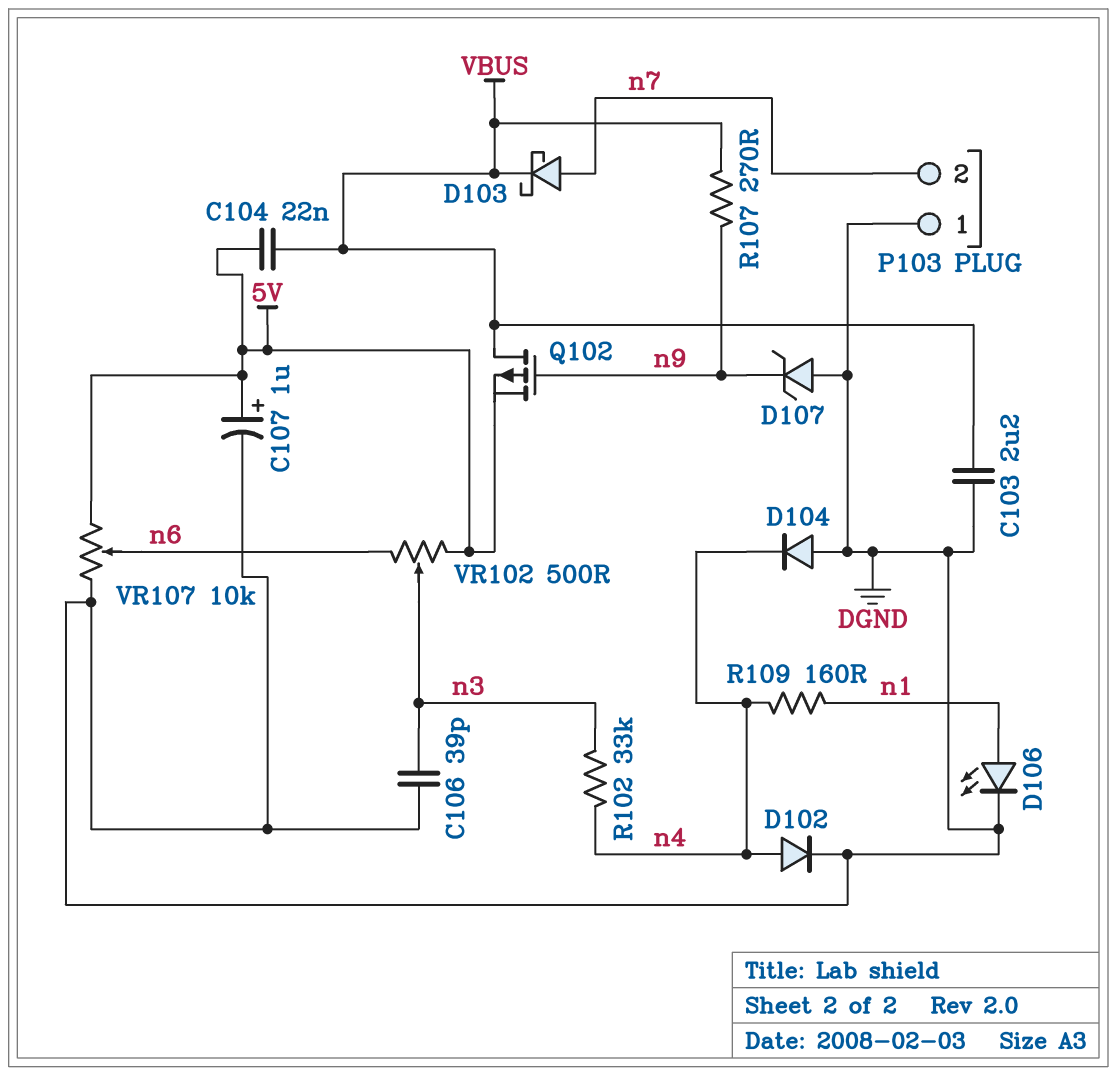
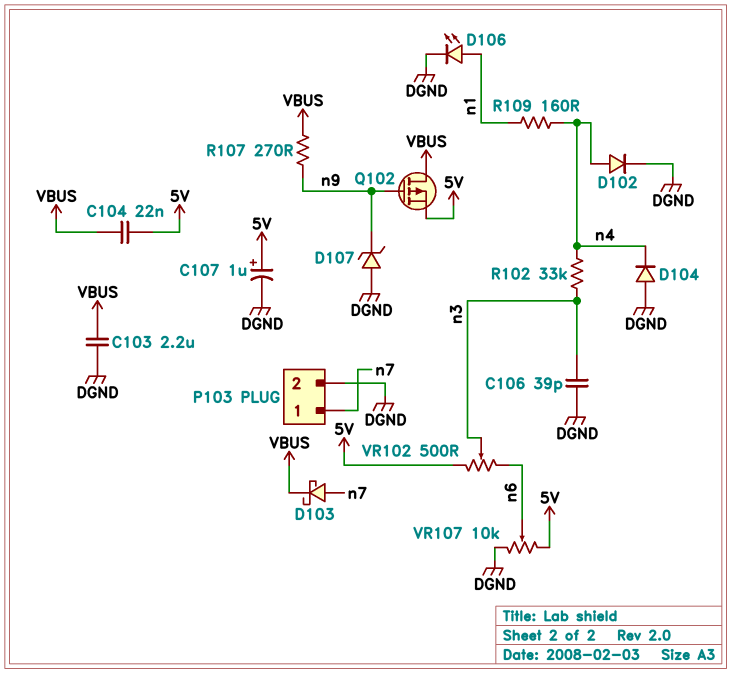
P103 pin 1: DGND -> n7
P103 pin 2: n7 -> DGND

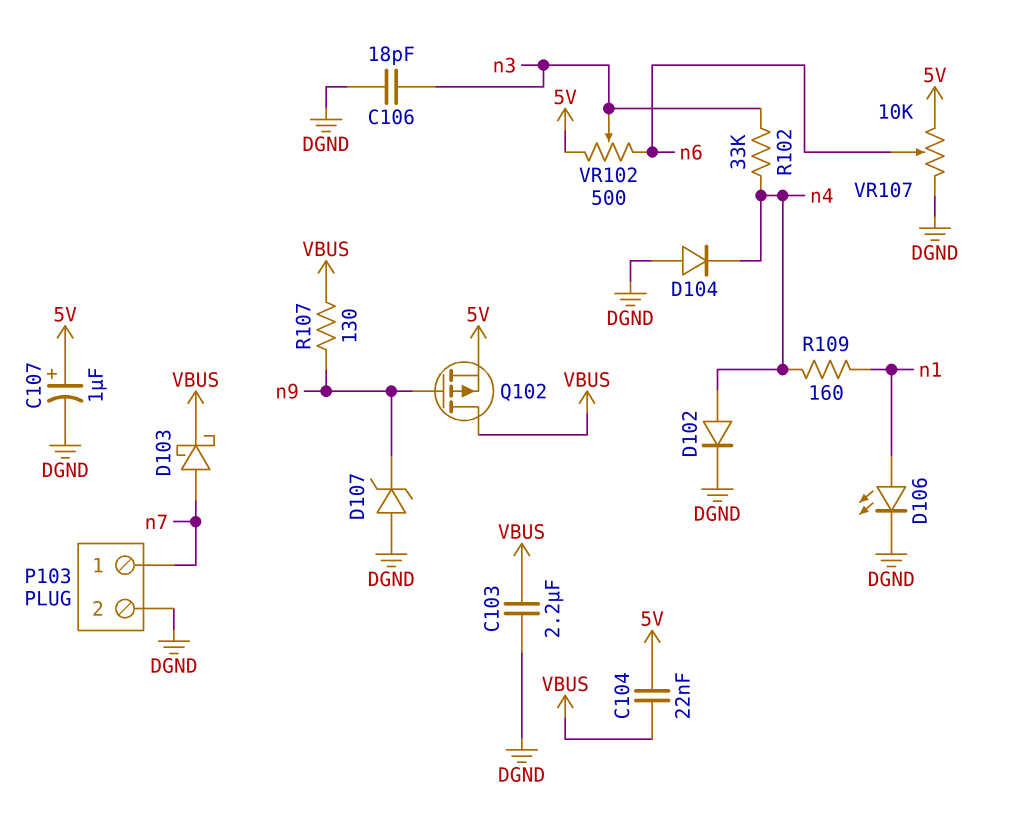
C106: 39pF (DGND, n3) -> 18pF (DGND, n3)
R107: 270 (VBUS, n9) -> 130 (VBUS, n9)

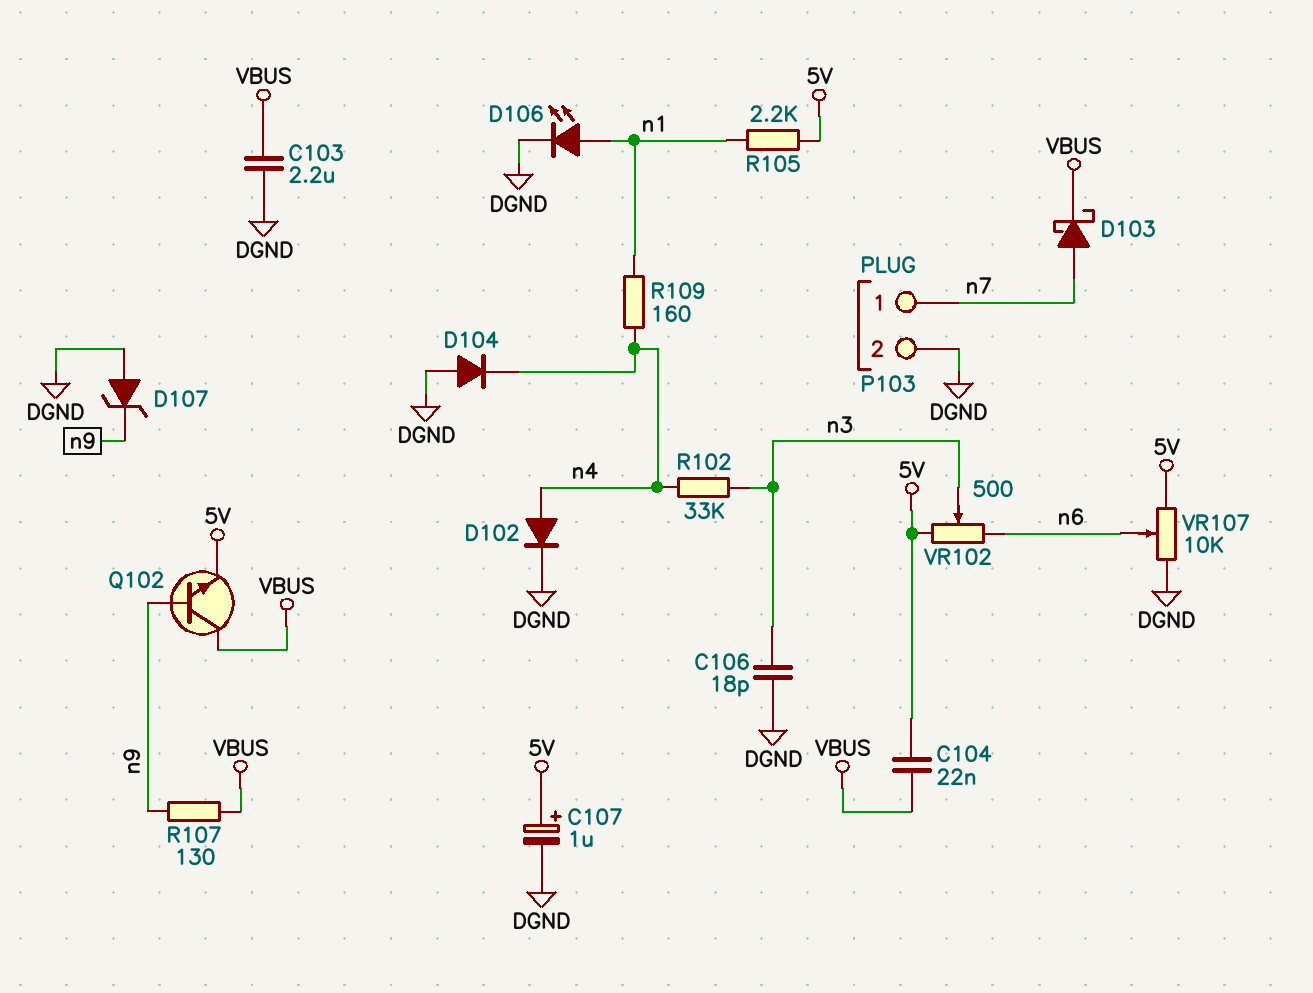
Q102: PMOS (G n9, D VBUS, S 5V) -> NPN (B n9, C VBUS, E 5V)
R105: none -> 2.2k (5V, n1)

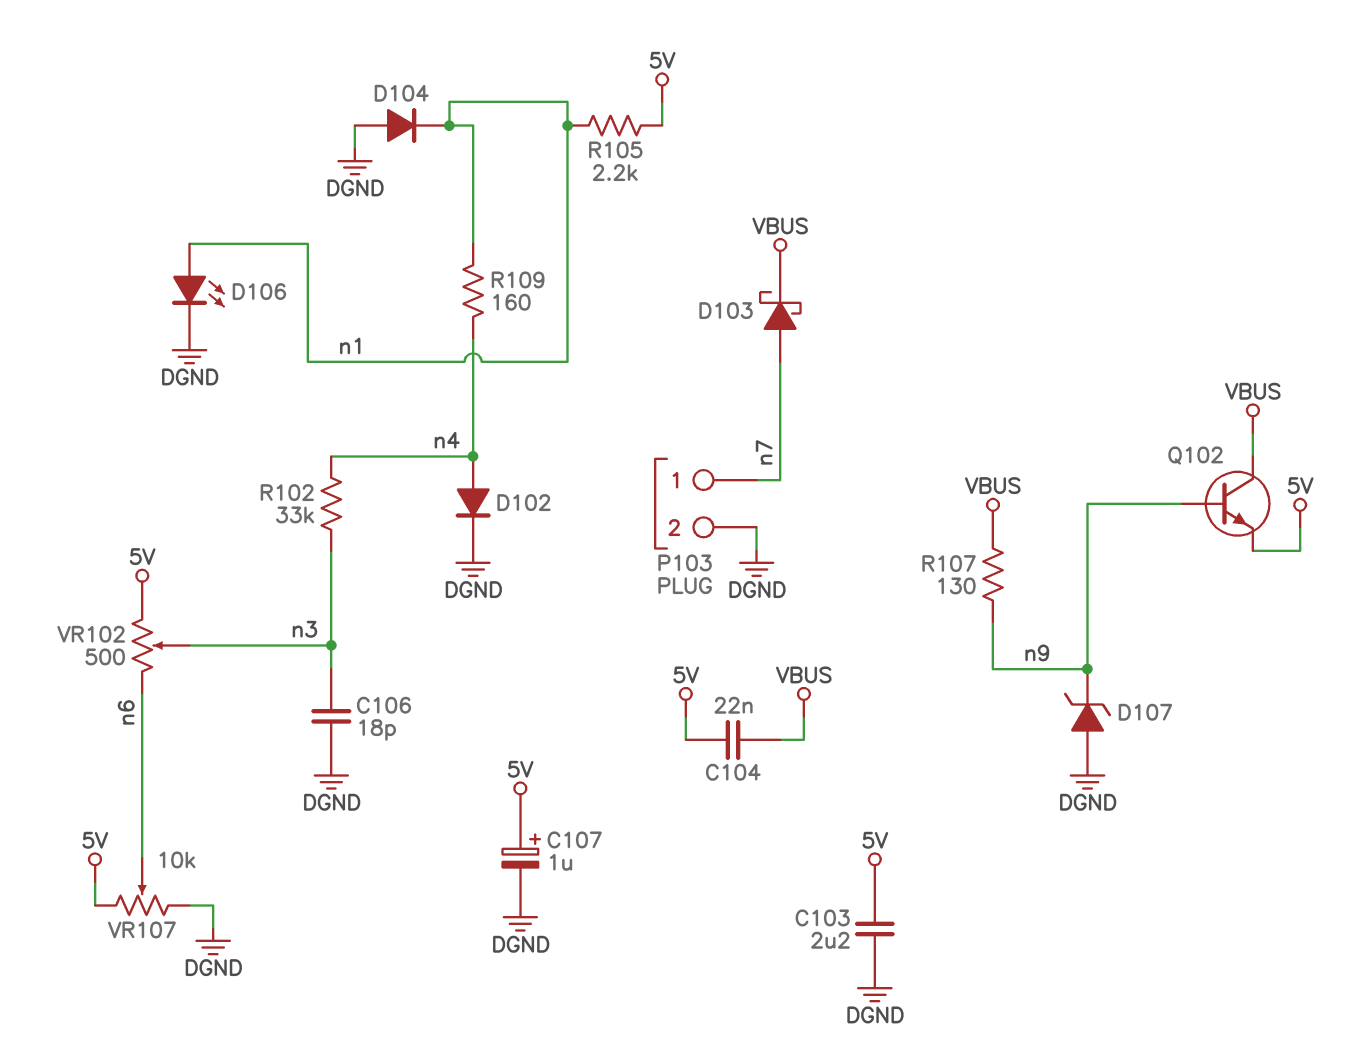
C103: 2.2uF (DGND, VBUS) -> 2.2uF (5V, DGND)
D104: diode (A DGND, K n4) -> diode (A DGND, K n1)

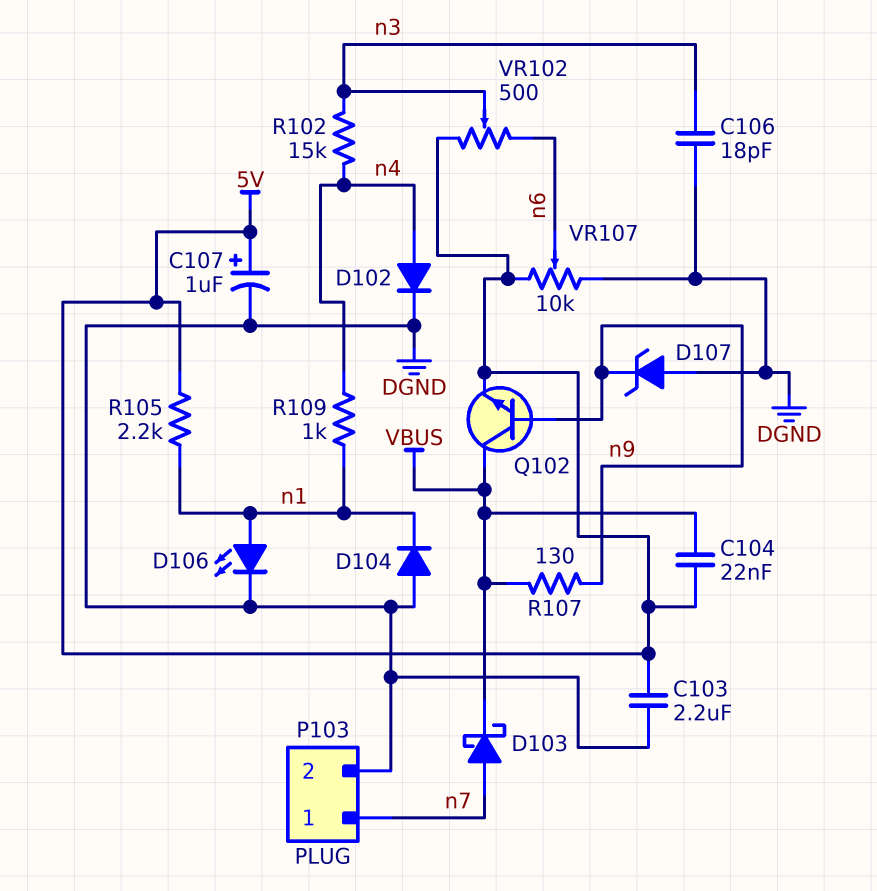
R102: 33k (n3, n4) -> 15k (n3, n4)
R109: 160 (n1, n4) -> 1k (n1, n4)

